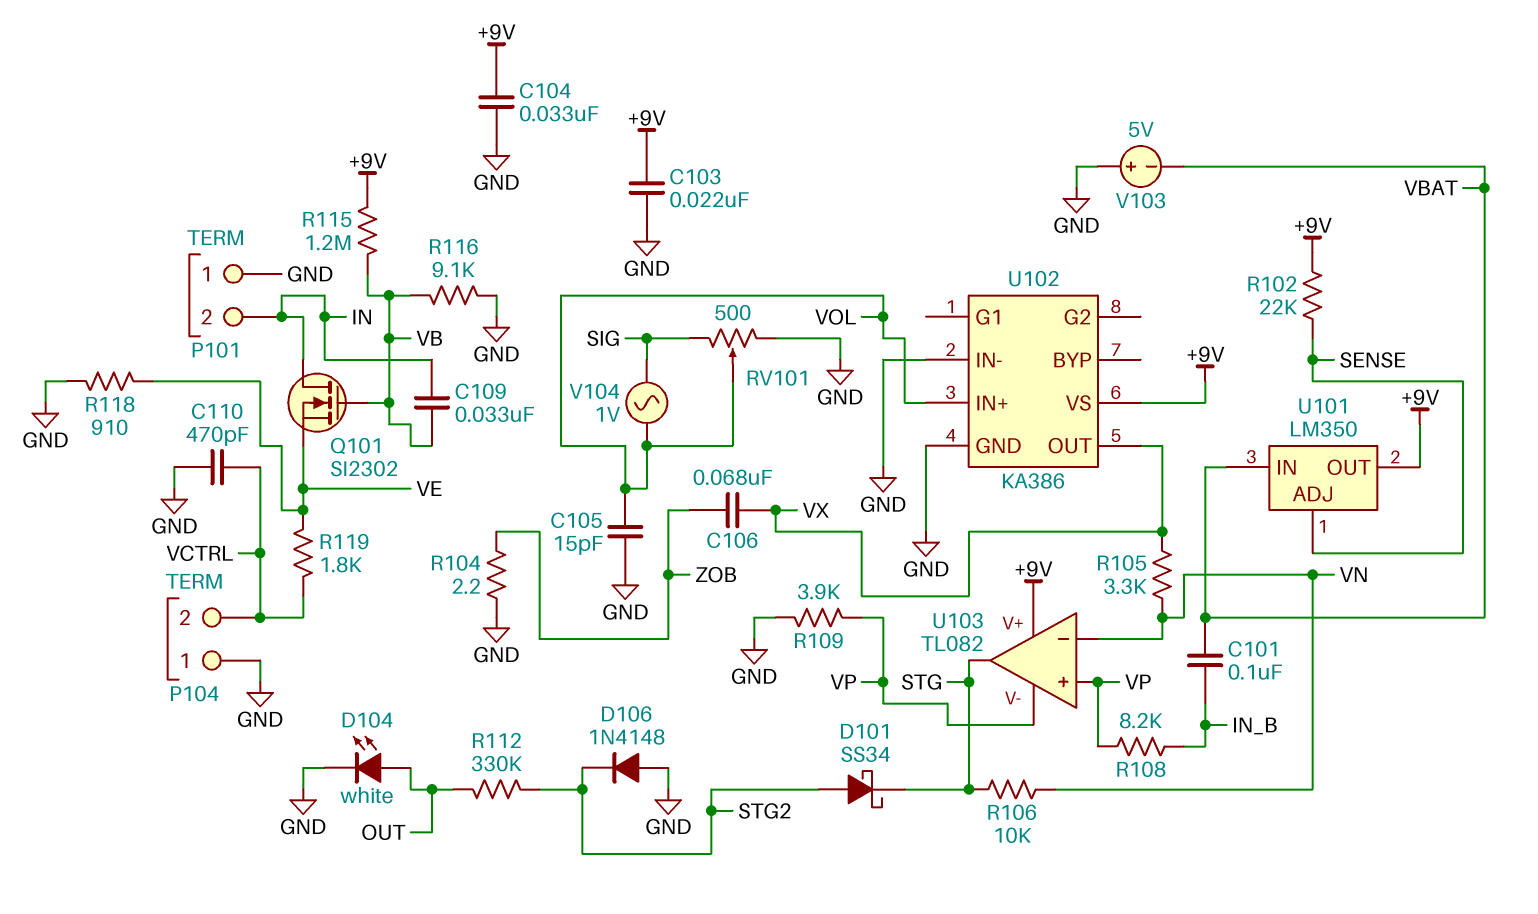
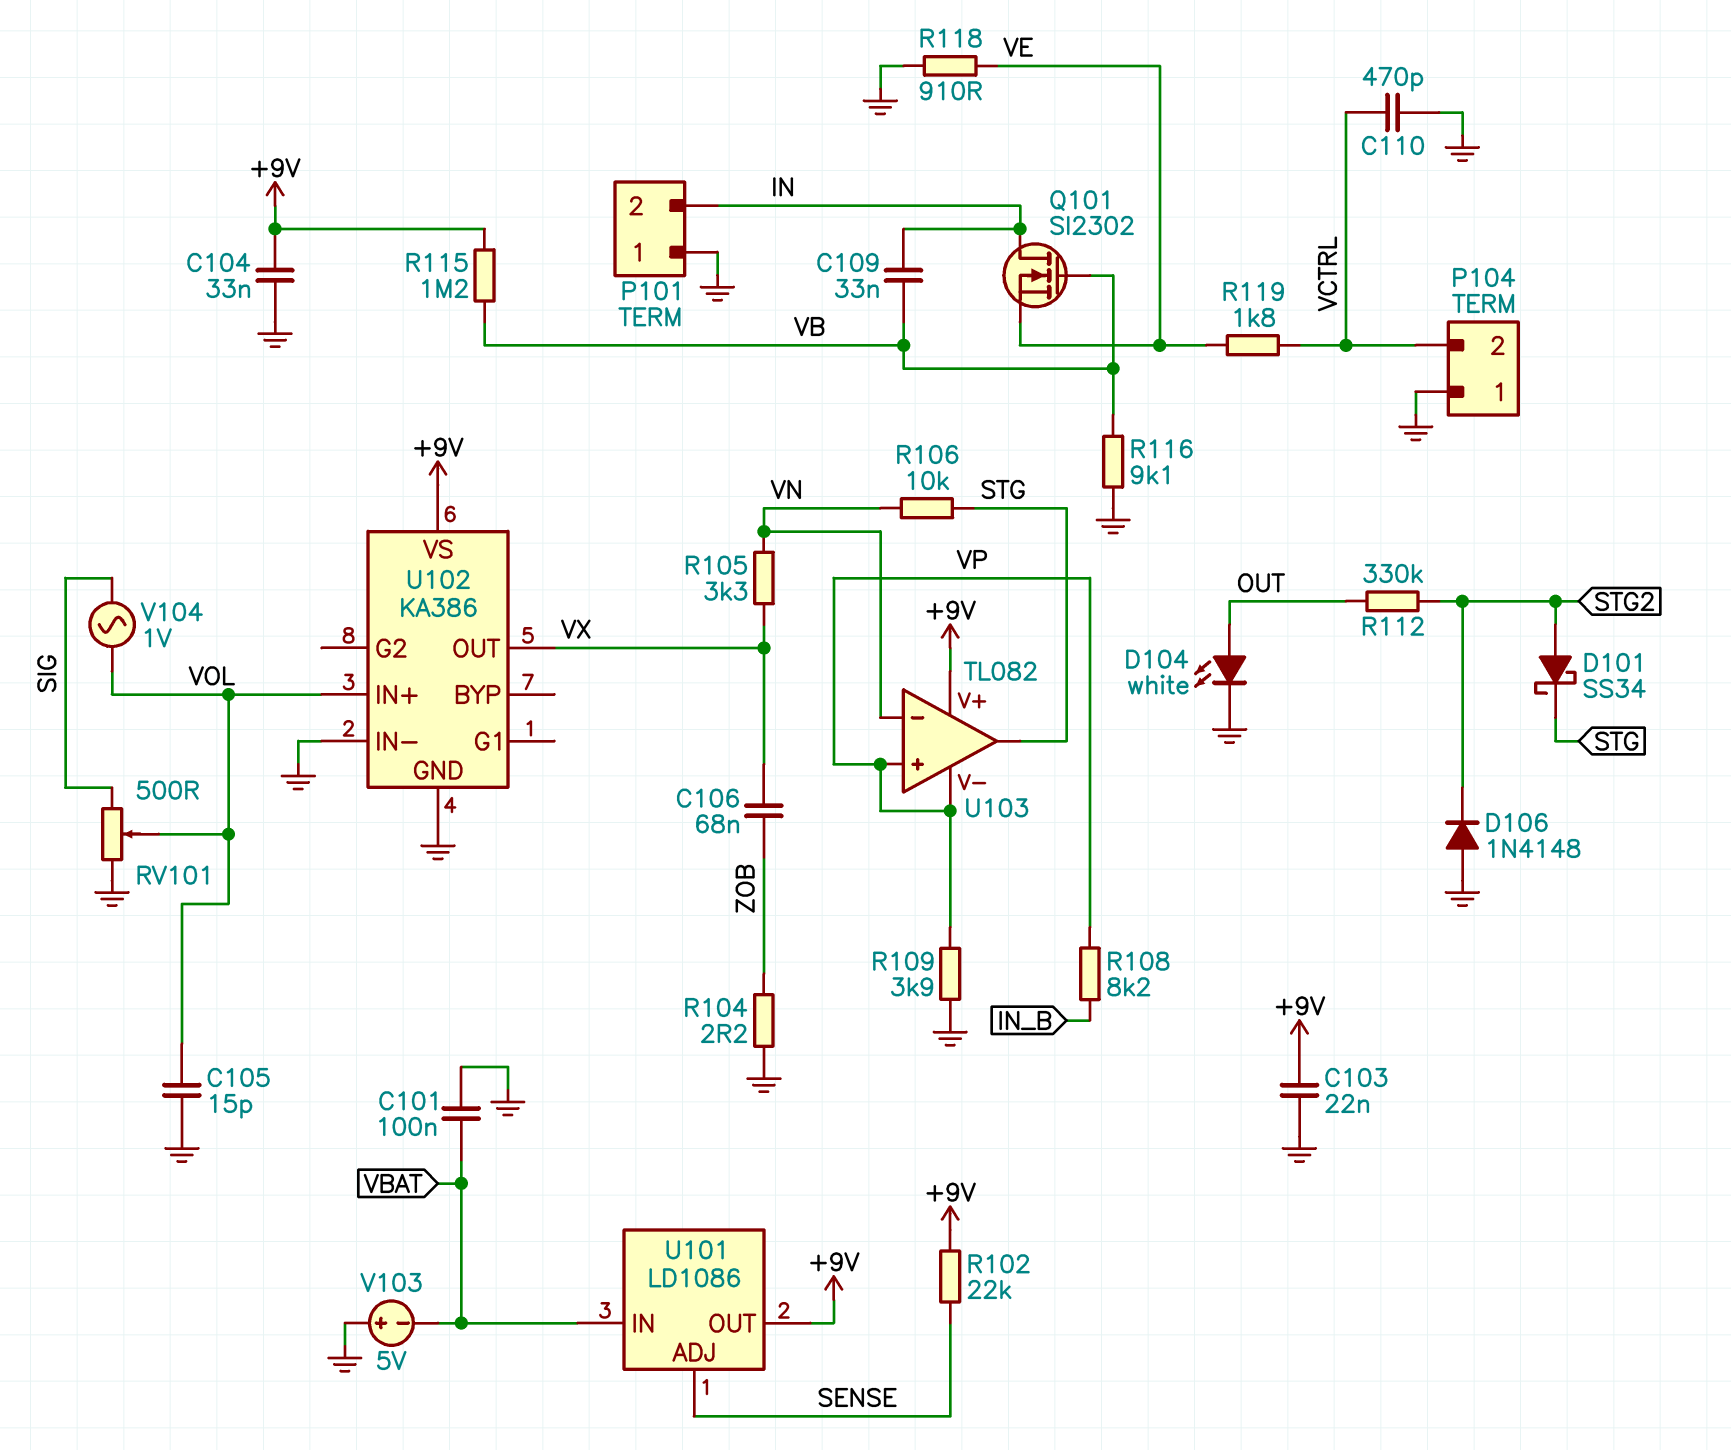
C101: 100nF (IN_B, VBAT) -> 100nF (GND, VBAT)
U101: LM350 -> LD1086

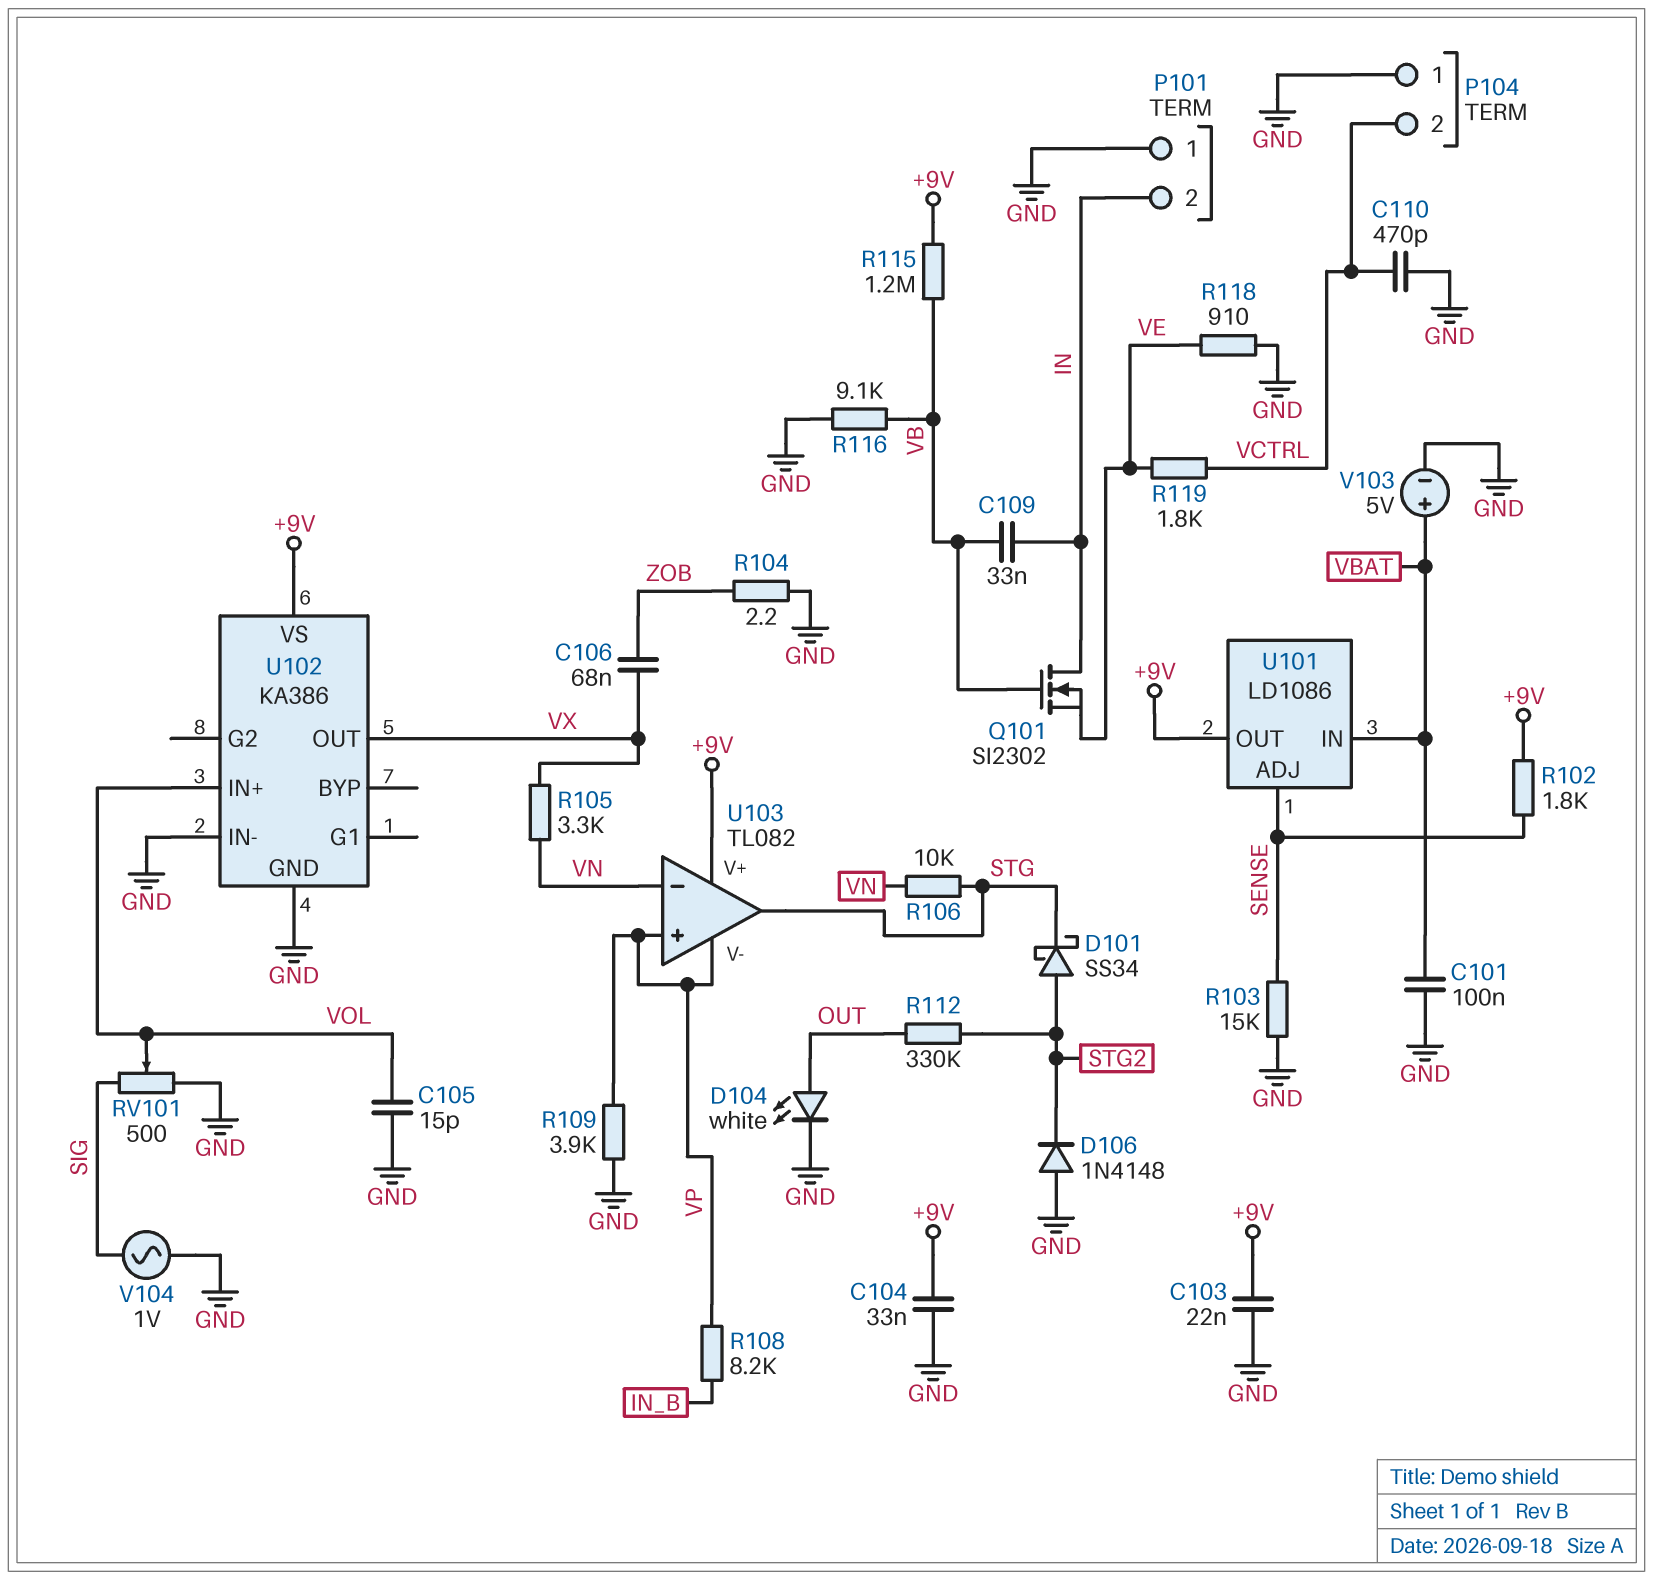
R102: 22k (+9V, SENSE) -> 1.8k (+9V, SENSE)
R103: none -> 15k (GND, SENSE)
V103: 5V (plus GND, minus VBAT) -> 5V (plus VBAT, minus GND)
V104: AC 1V (SIG, VOL) -> AC 1V (GND, SIG)

